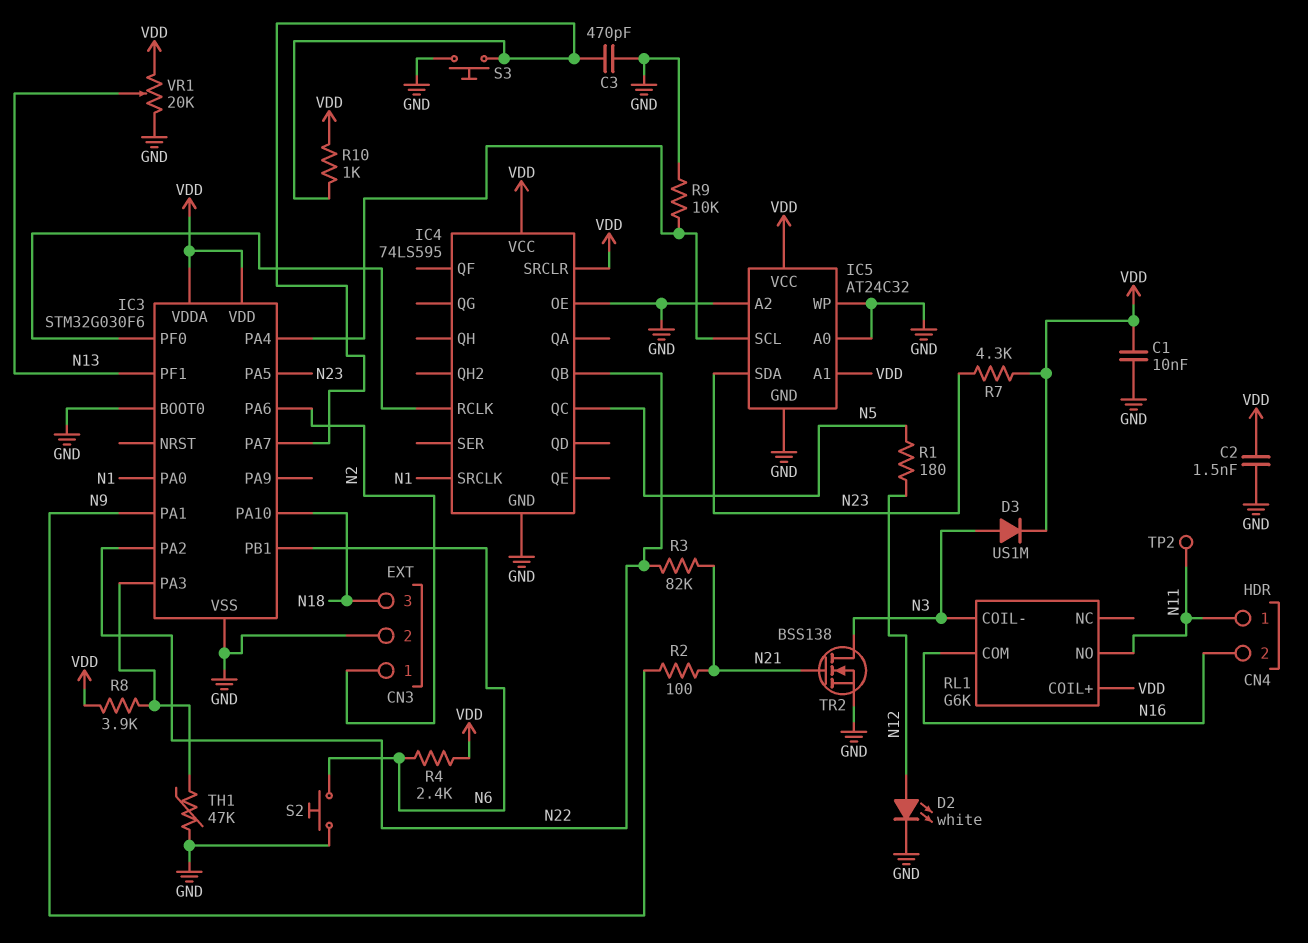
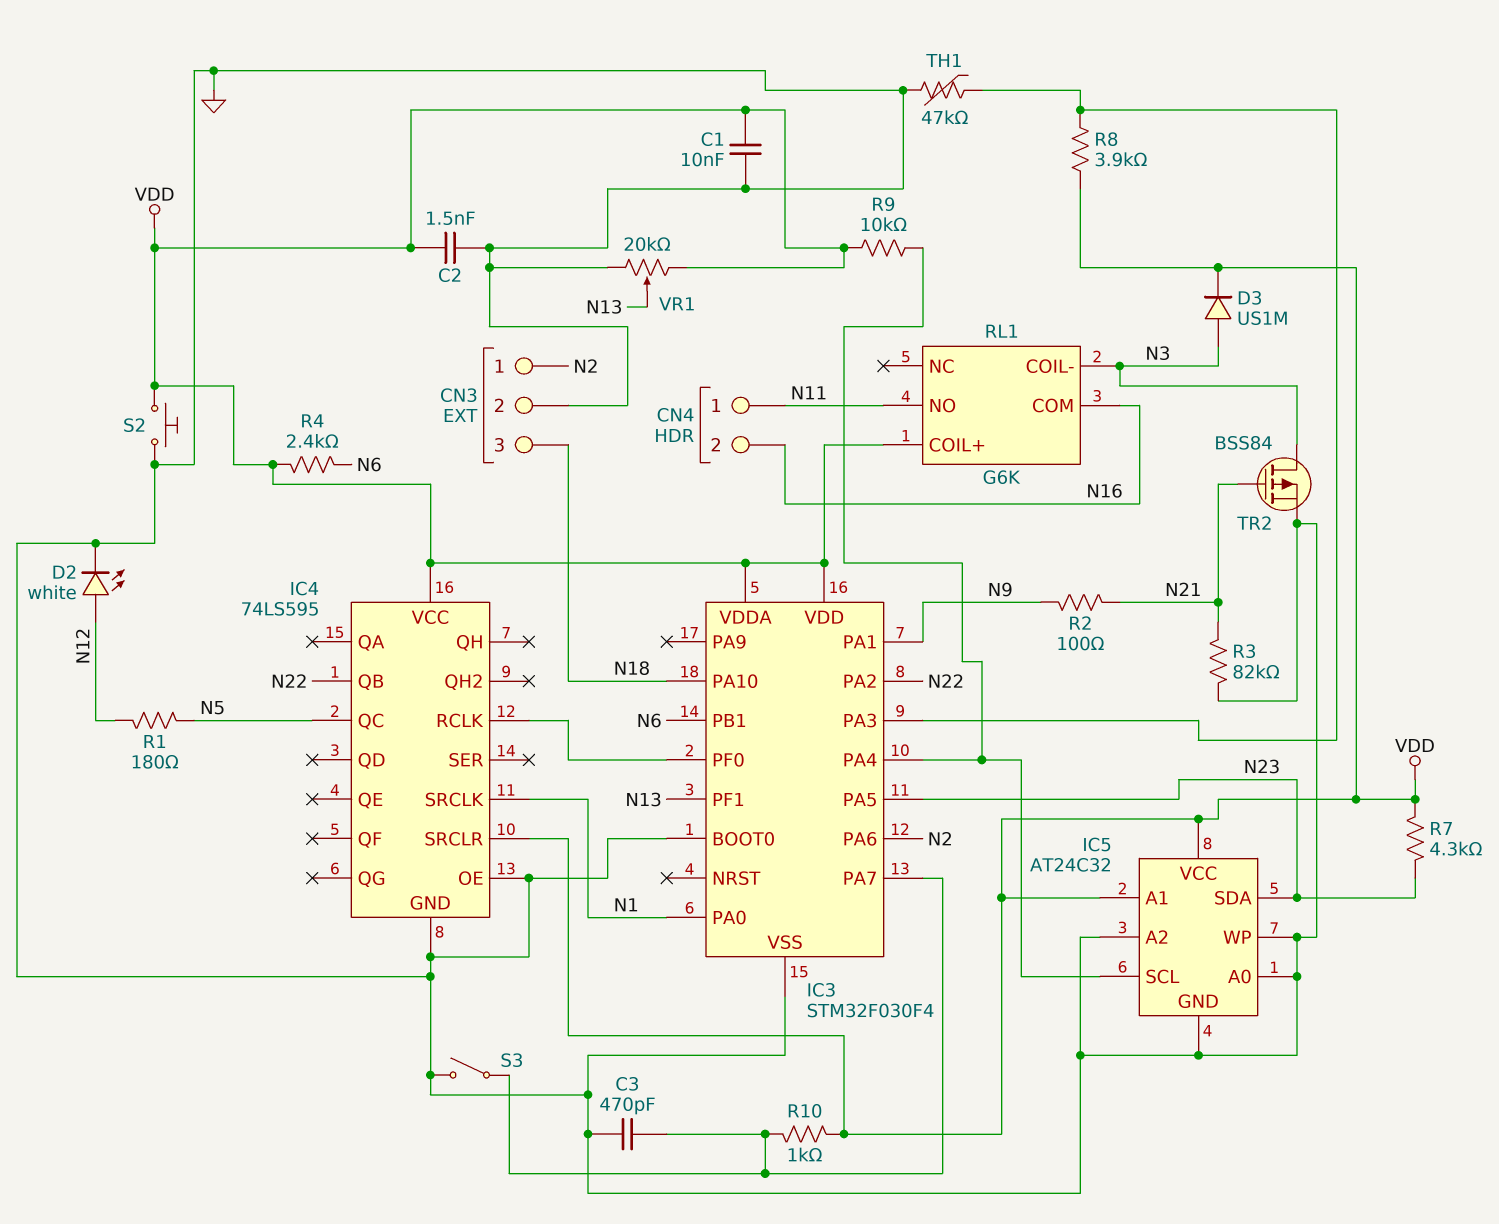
IC3: STM32G030F6 -> STM32F030F4
R3: 82k (N21, N22) -> 82k (GND, N21)
R9: 10k (GND, IC3/PA4) -> 10k (IC3/PA4, VDD)
S2: button (GND, N6) -> button (GND, VDD)
S3: button (GND, IC3/PA7) -> switch (GND, IC3/PA7)
TP2: test point (N11) -> none
TR2: NMOS BSS138 (G N21, D N3, S GND) -> PMOS BSS84 (G N21, D N3, S GND)

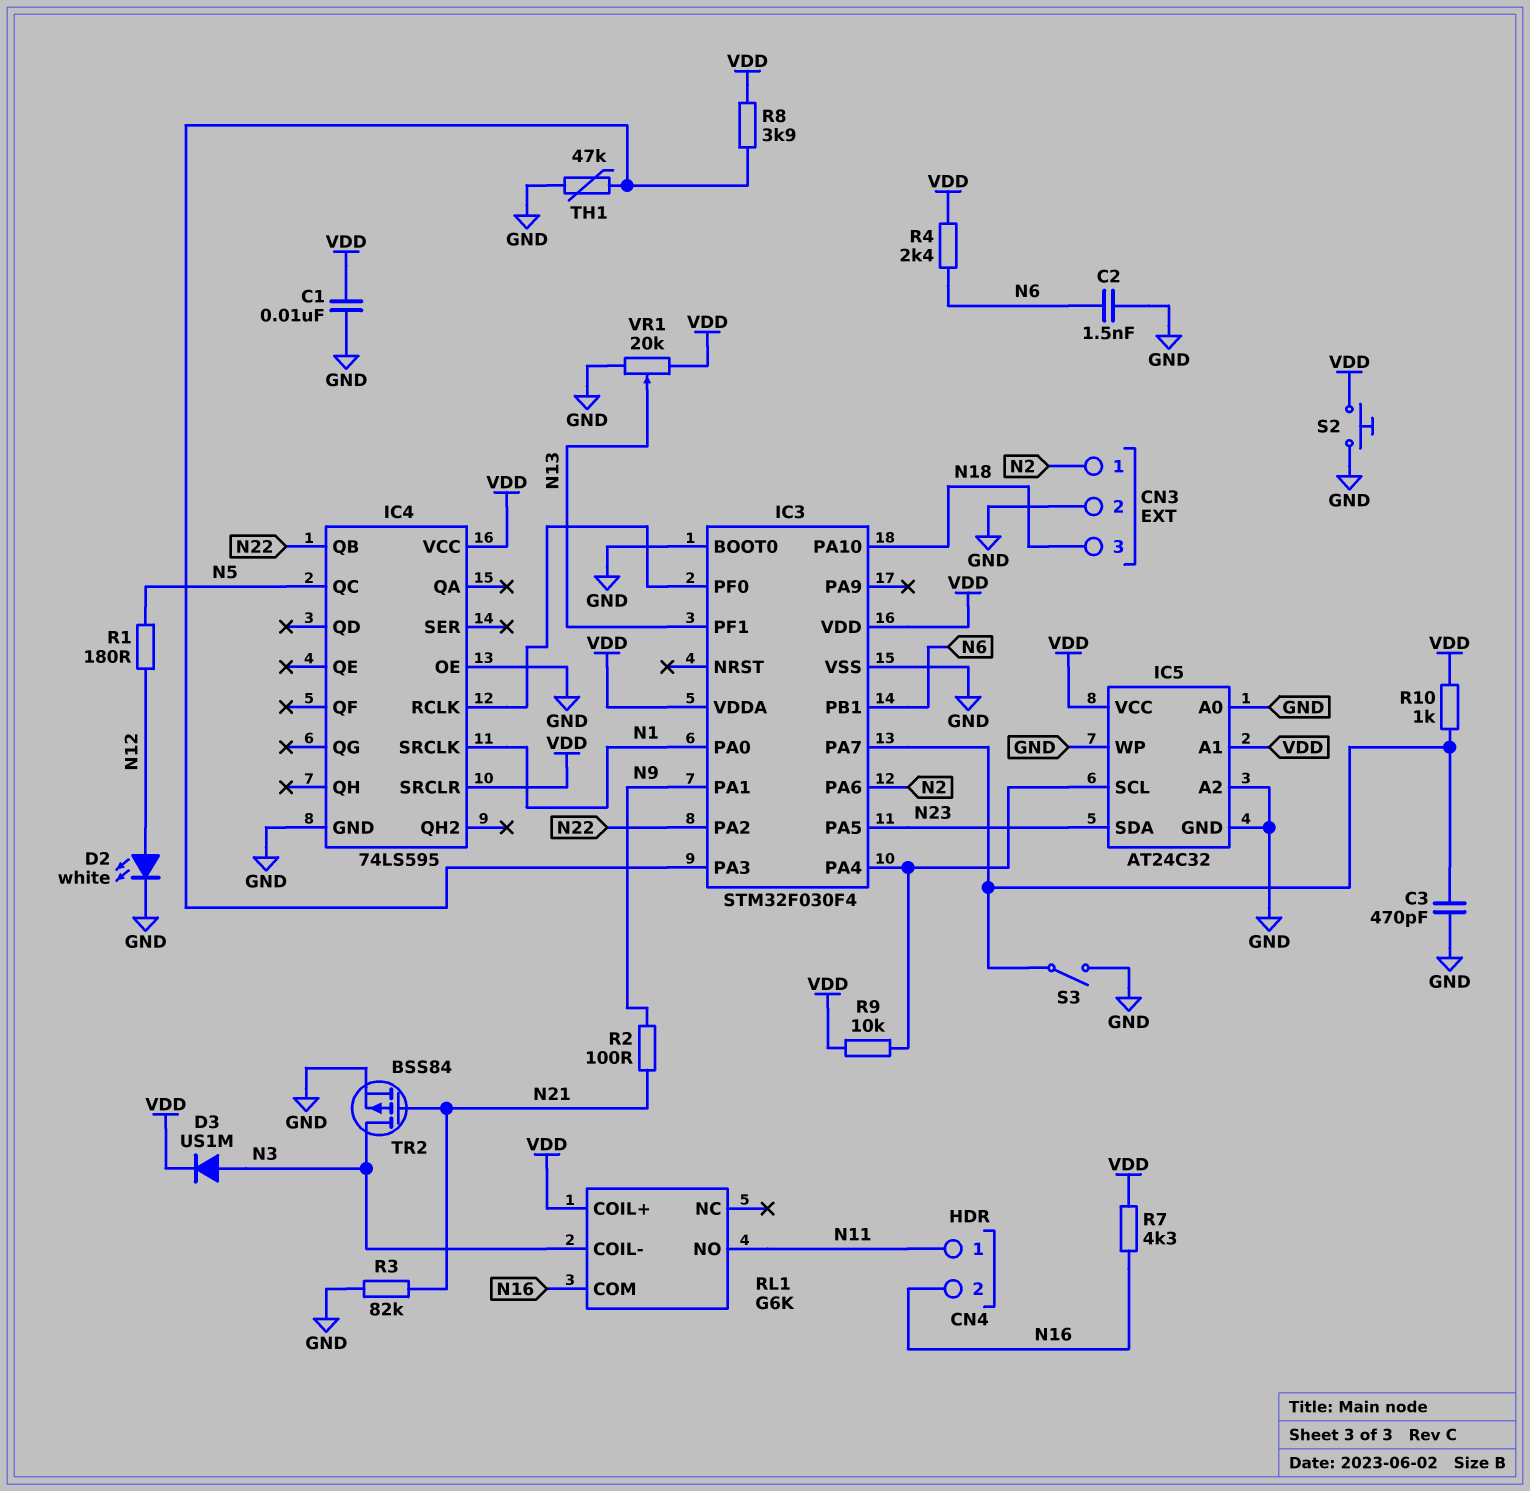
C2: 1.5nF (GND, VDD) -> 1.5nF (GND, N6)
R7: 4.3k (N23, VDD) -> 4.3k (N16, VDD)

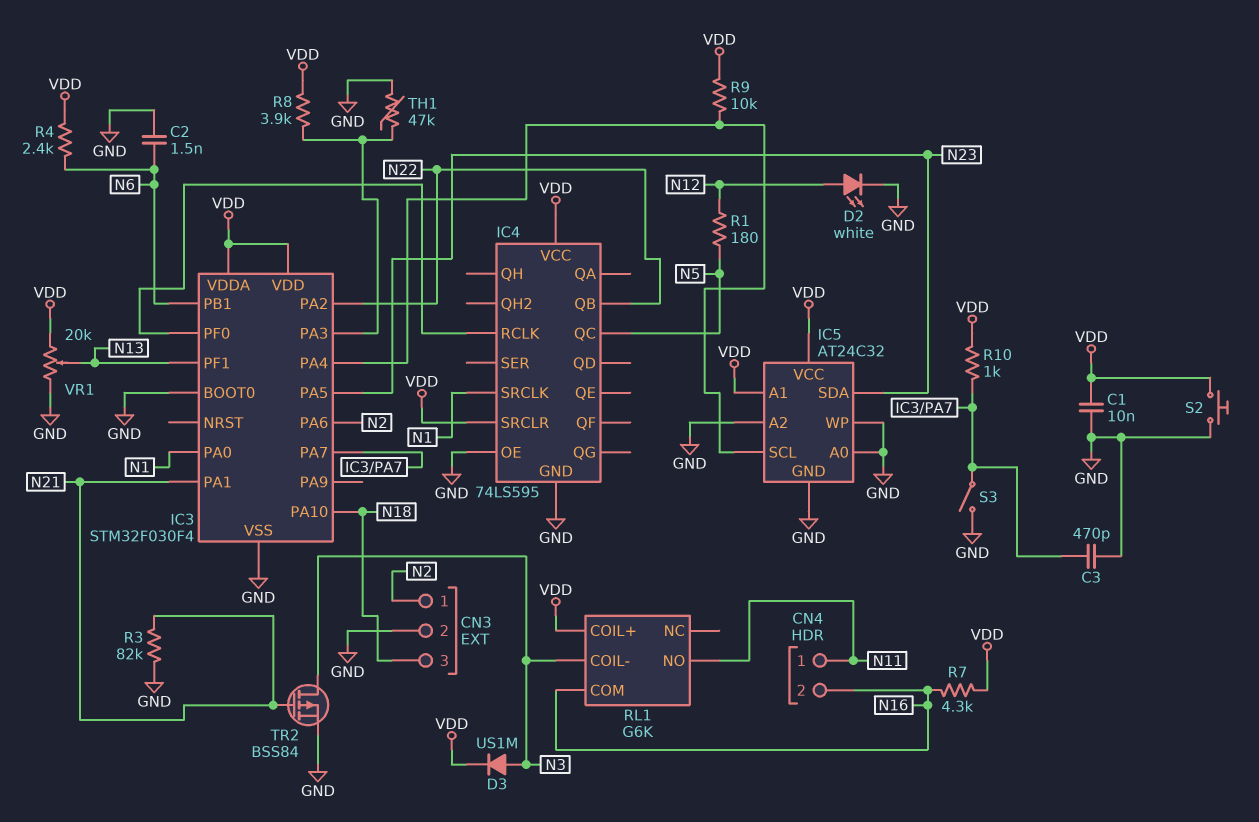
IC3 pin PA1: N9 -> N21
R2: 100 (N9, N21) -> none

